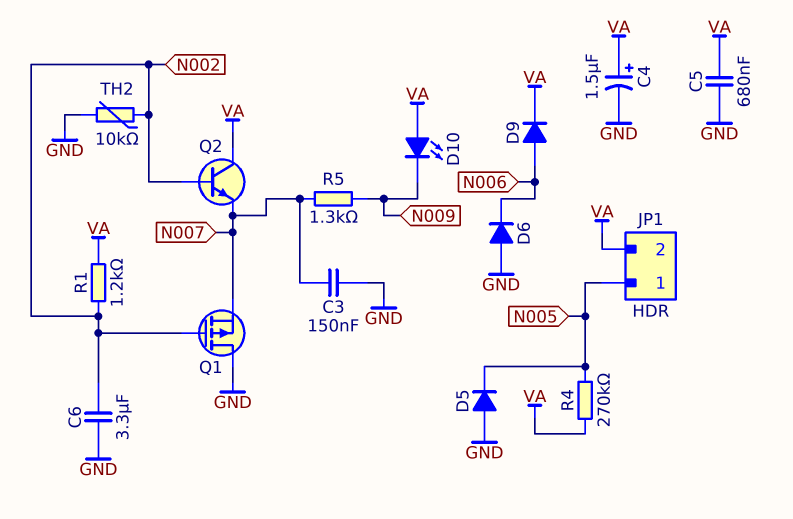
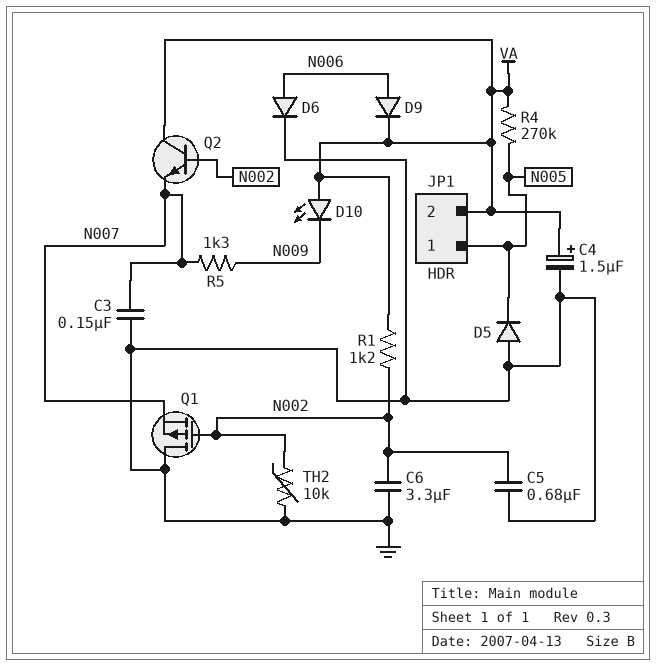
C5: 680nF (GND, VA) -> 680nF (GND, N002)
D6: diode (A GND, K N006) -> diode (A N006, K GND)

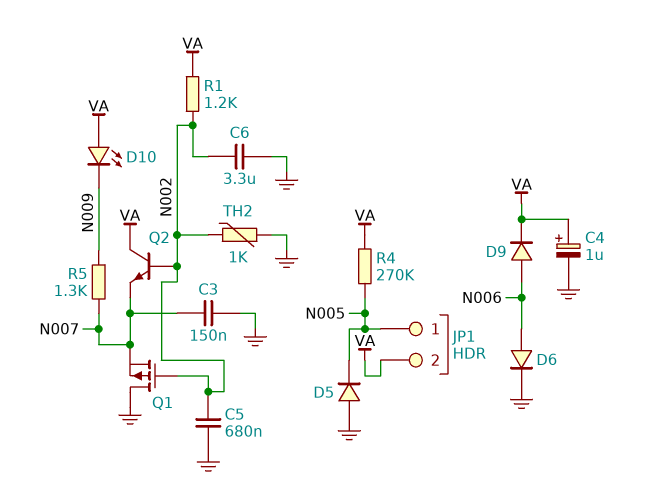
C4: 1.5uF (plus VA, minus GND) -> 1uF (plus VA, minus GND)
TH2: 10k (GND, N002) -> 1k (GND, N002)

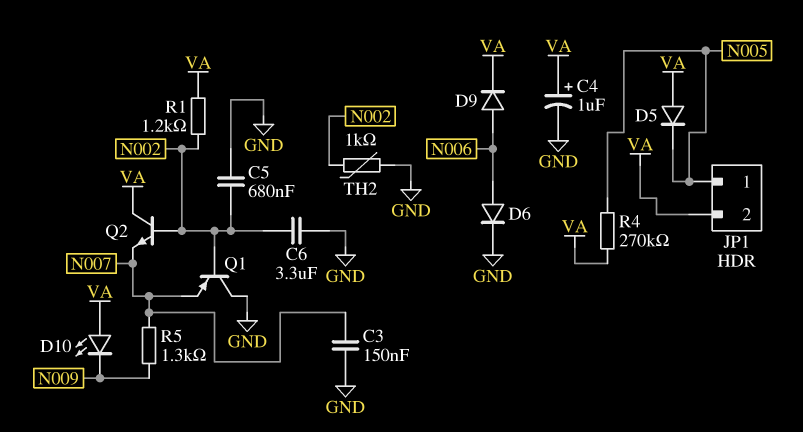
D5: diode (A GND, K N005) -> diode (A VA, K N005)
Q1: PMOS (G N002, D GND, S N007) -> PNP (B N002, C GND, E N007)

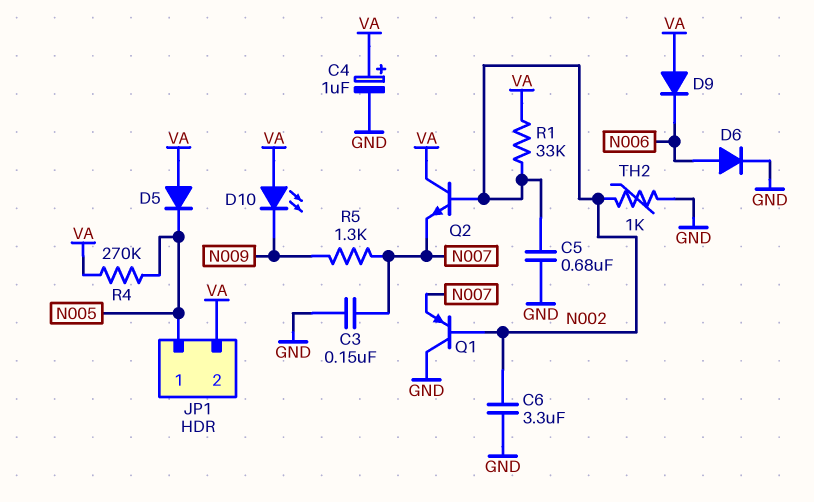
D9: diode (A N006, K VA) -> diode (A VA, K N006)
R1: 1.2k (N002, VA) -> 33k (N002, VA)

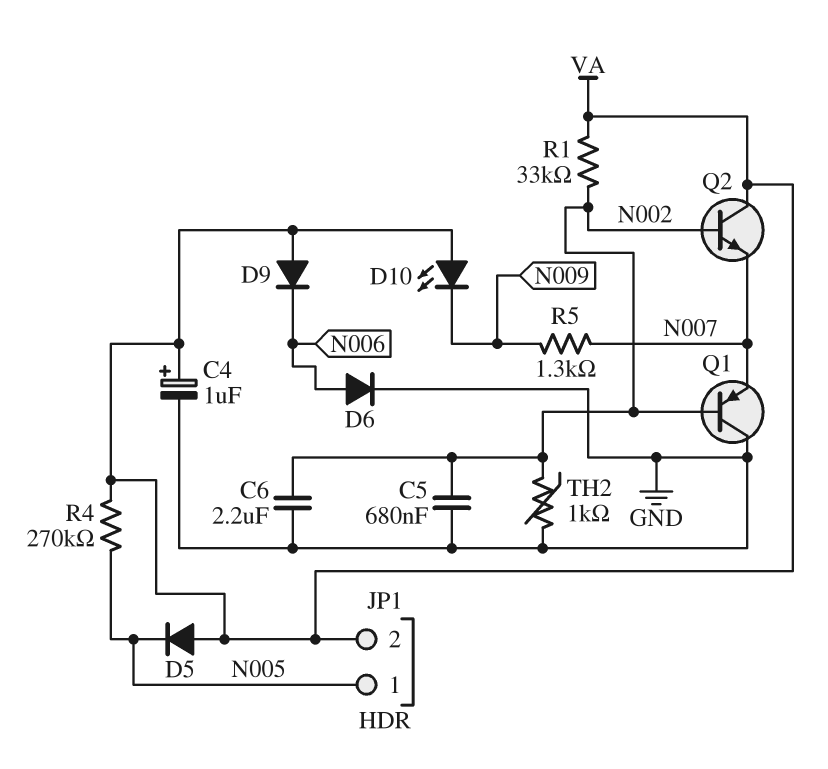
C3: 150nF (GND, N007) -> none
C6: 3.3uF (GND, N002) -> 2.2uF (GND, N002)

